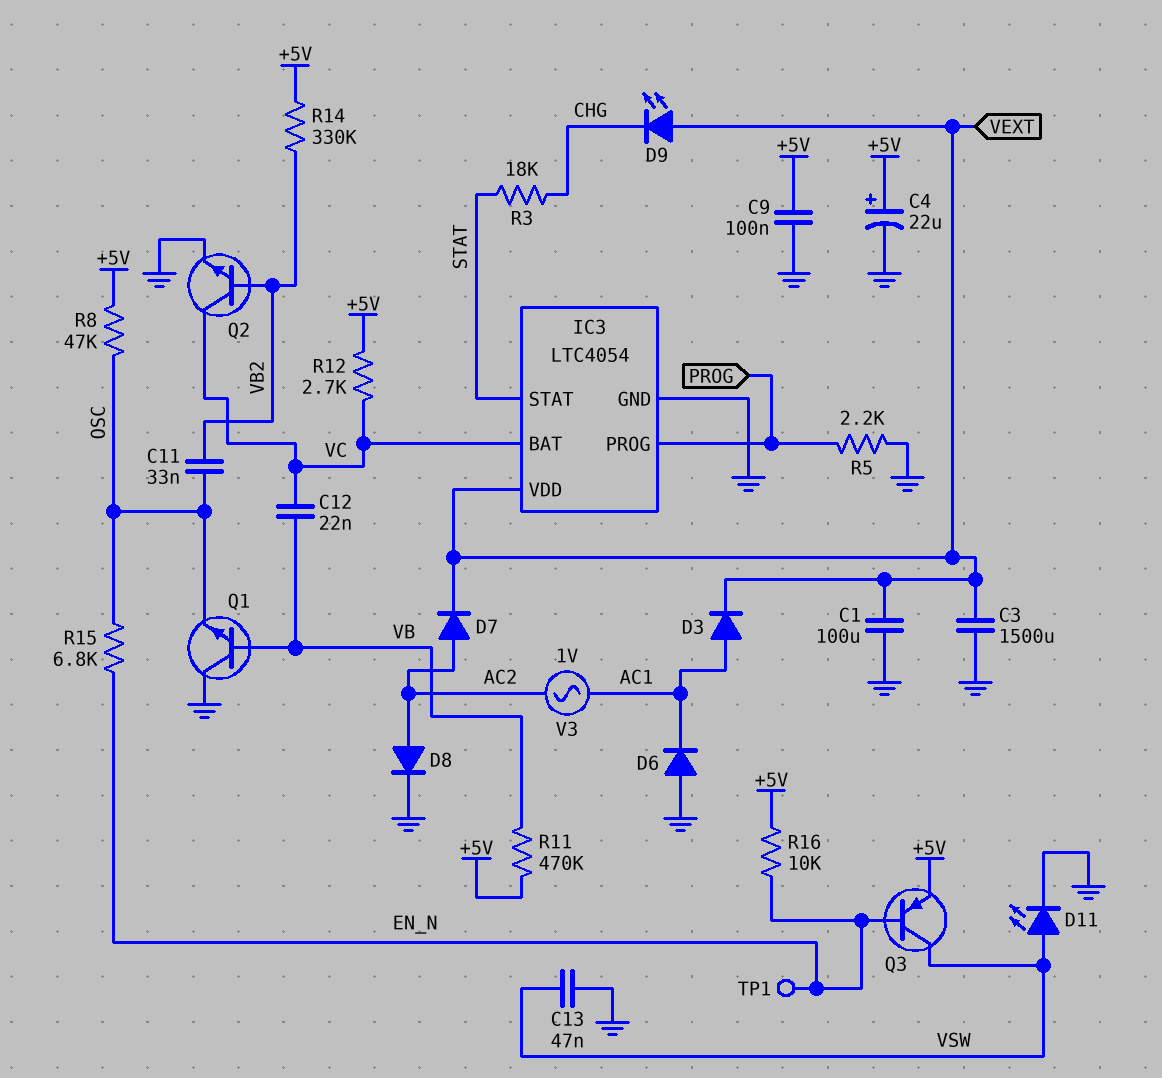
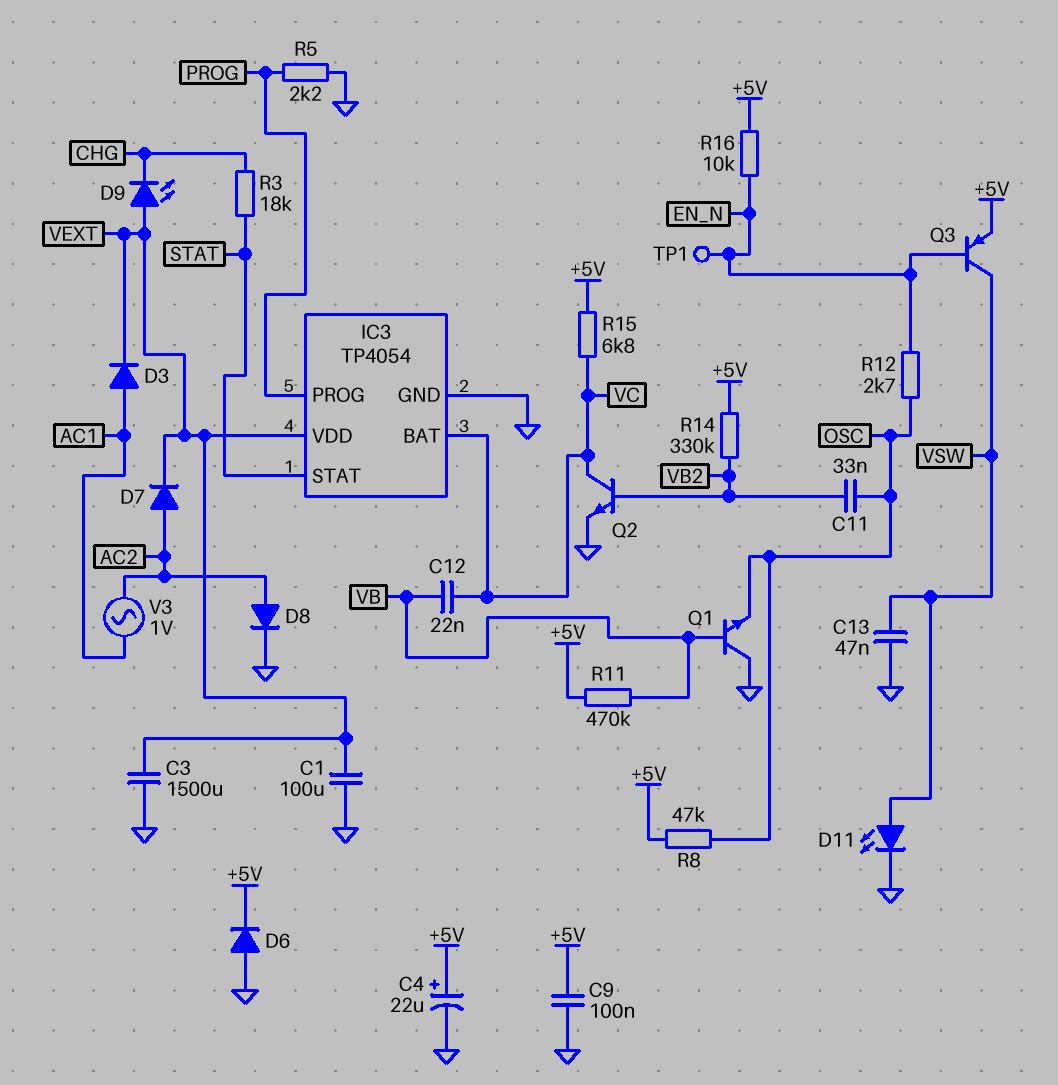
D6: diode (A GND, K AC1) -> diode (A GND, K +5V)
IC3: LTC4054 -> TP4054
R12: 2.7k (+5V, VC) -> 2.7k (EN_N, OSC)
R15: 6.8k (EN_N, OSC) -> 6.8k (+5V, VC)

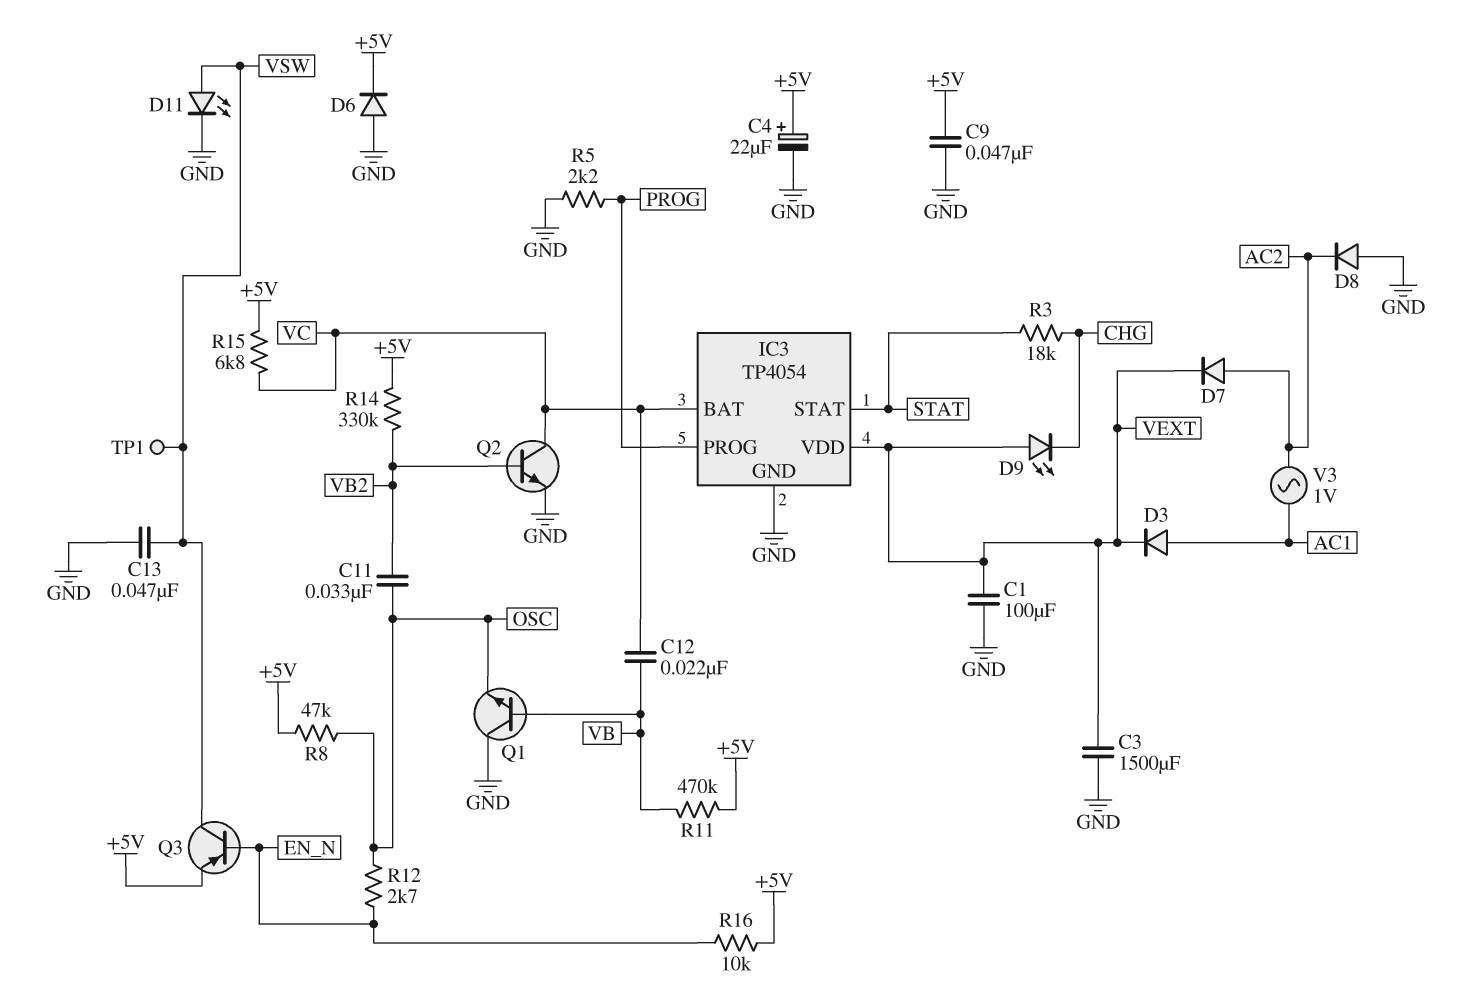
C9: 100nF (+5V, GND) -> 47nF (+5V, GND)
D8: diode (A AC2, K GND) -> diode (A GND, K AC2)
TP1: test point (EN_N) -> test point (VSW)

